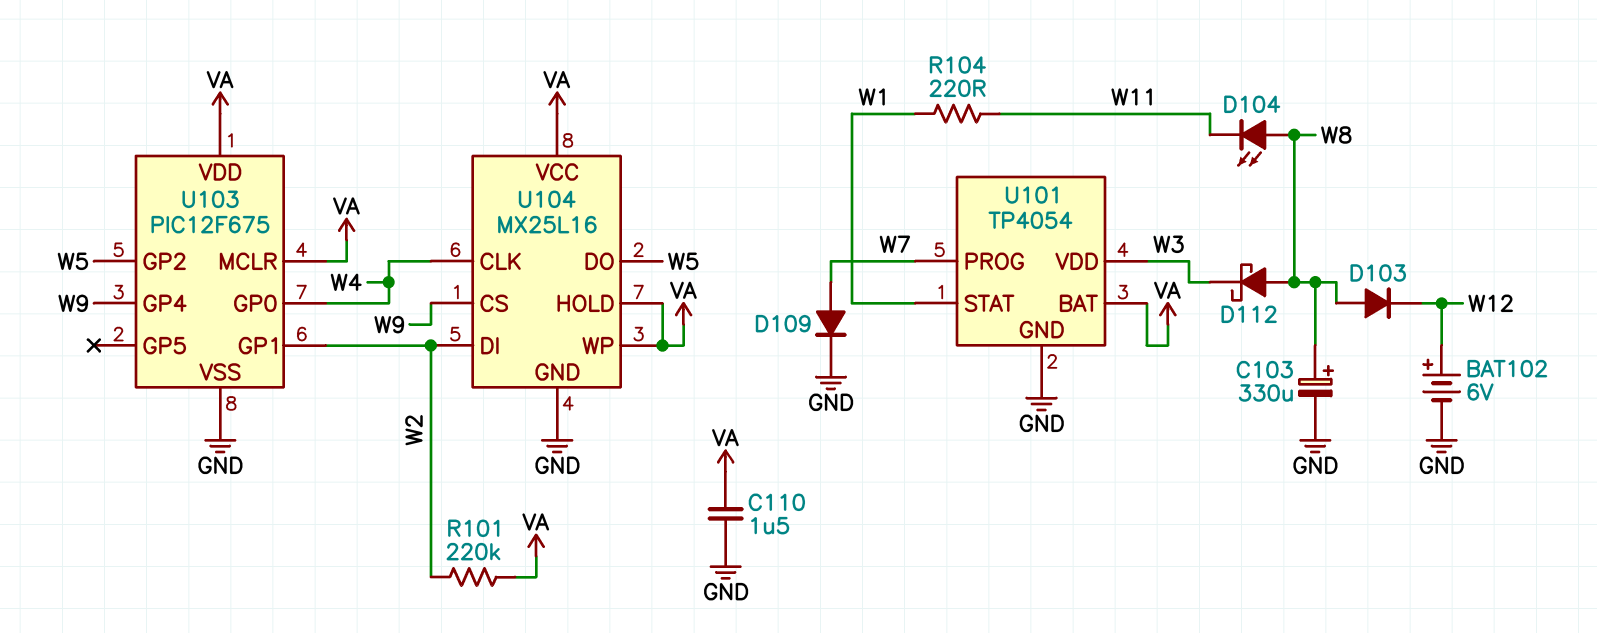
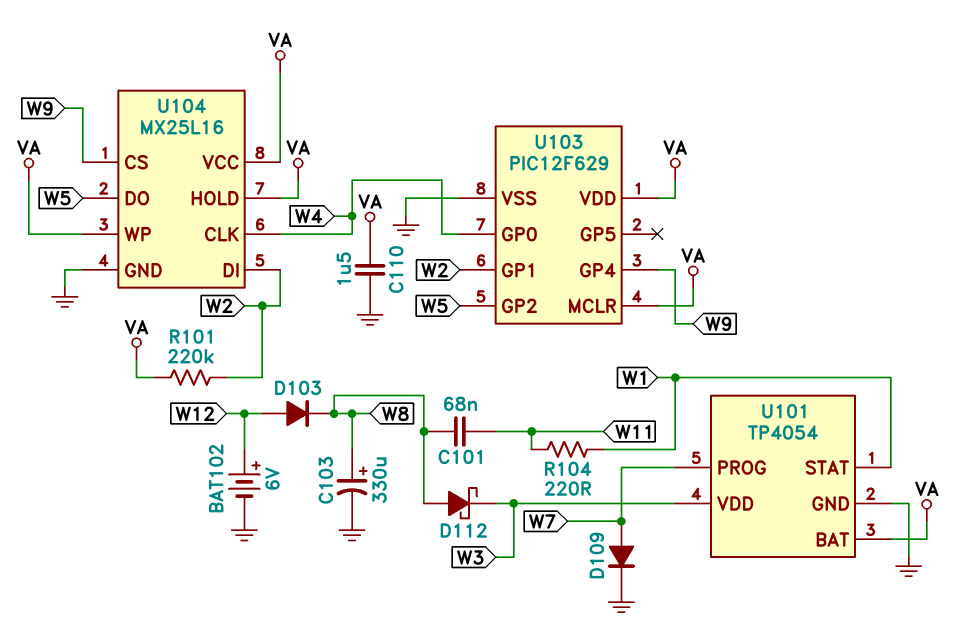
C101: none -> 68nF (W8, W11)
D103: diode (A W8, K W12) -> diode (A W12, K W8)
D104: LED (A W8, K W11) -> none
U103: PIC12F675 -> PIC12F629

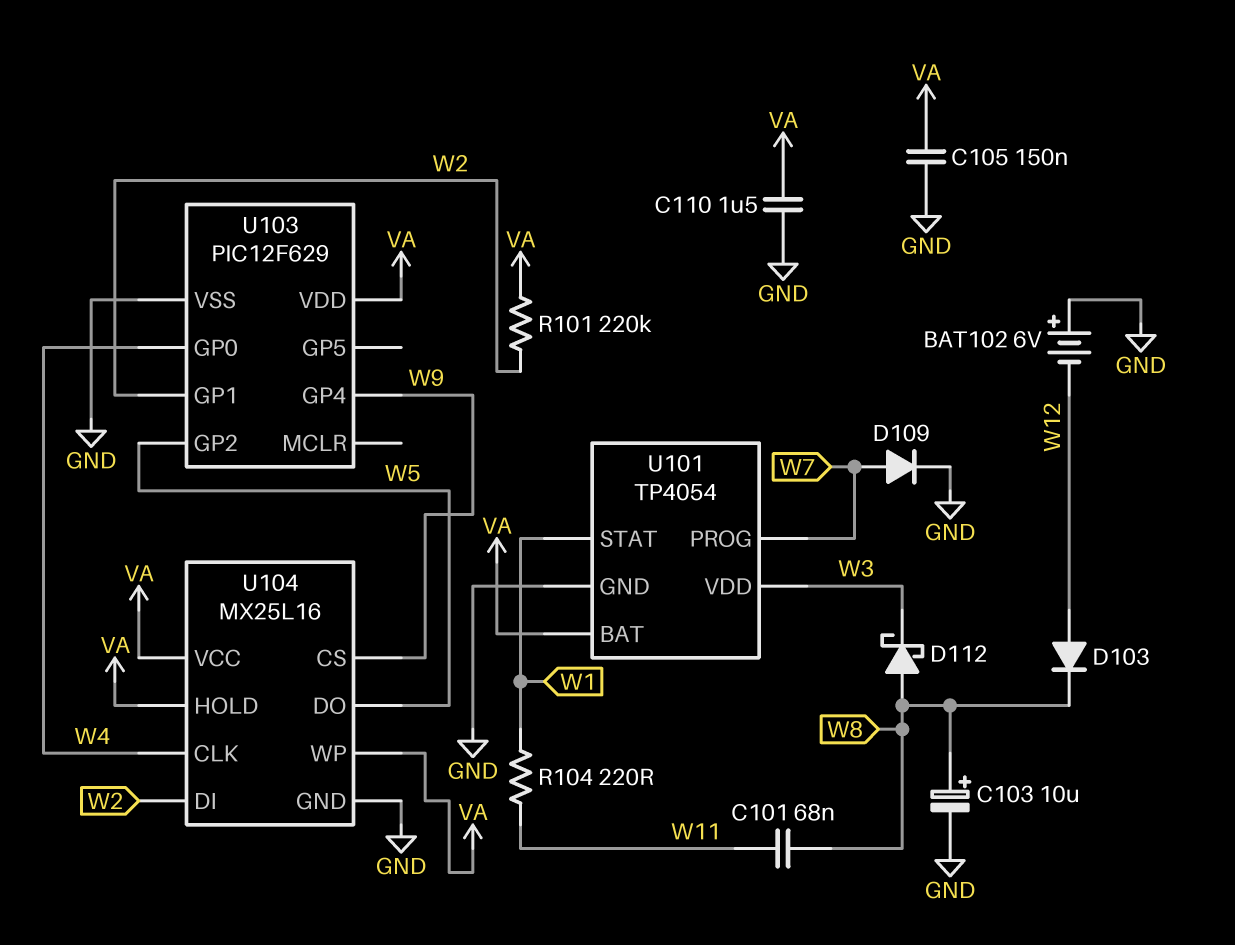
BAT102: 6V (plus W12, minus GND) -> 6V (plus GND, minus W12)
C103: 330uF (plus W8, minus GND) -> 10uF (plus W8, minus GND)
C105: none -> 150nF (GND, VA)
U103 pin MCLR: VA -> none

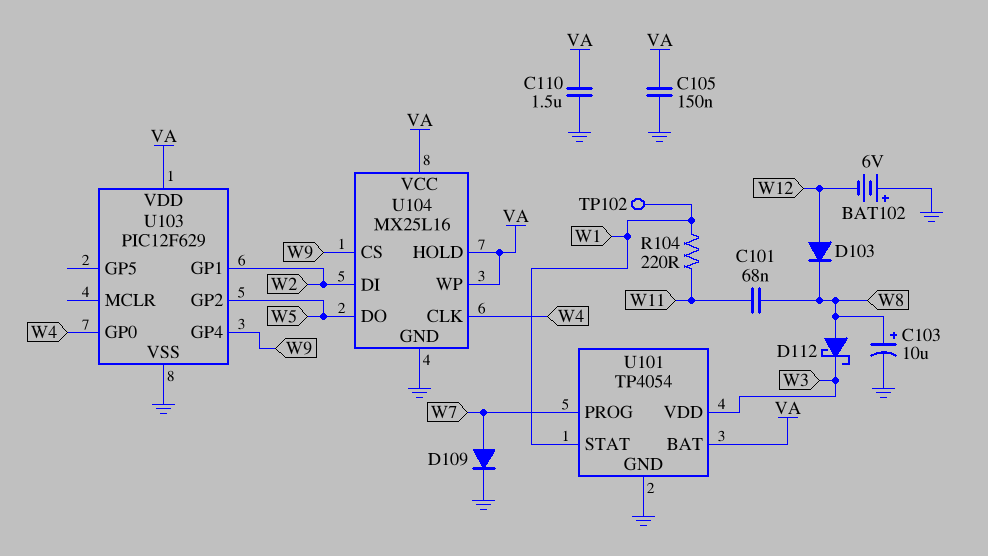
R101: 220k (VA, W2) -> none
TP102: none -> test point (W1)

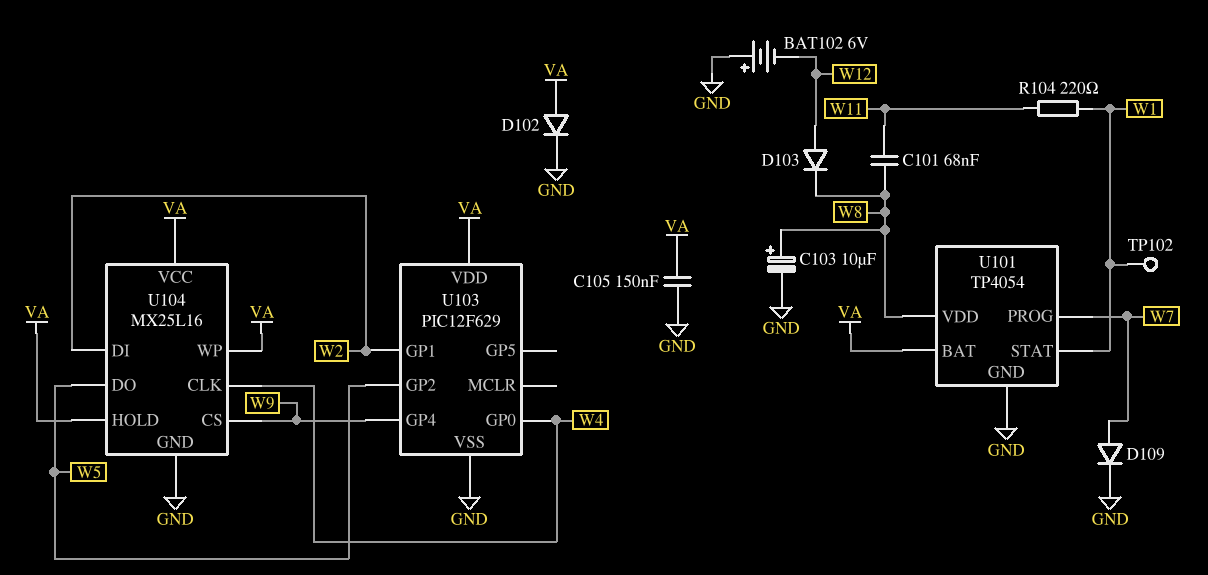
C110: 1.5uF (GND, VA) -> none
D102: none -> diode (A VA, K GND)
D112: schottky (A W8, K W3) -> none
U101 pin VDD: W3 -> W8

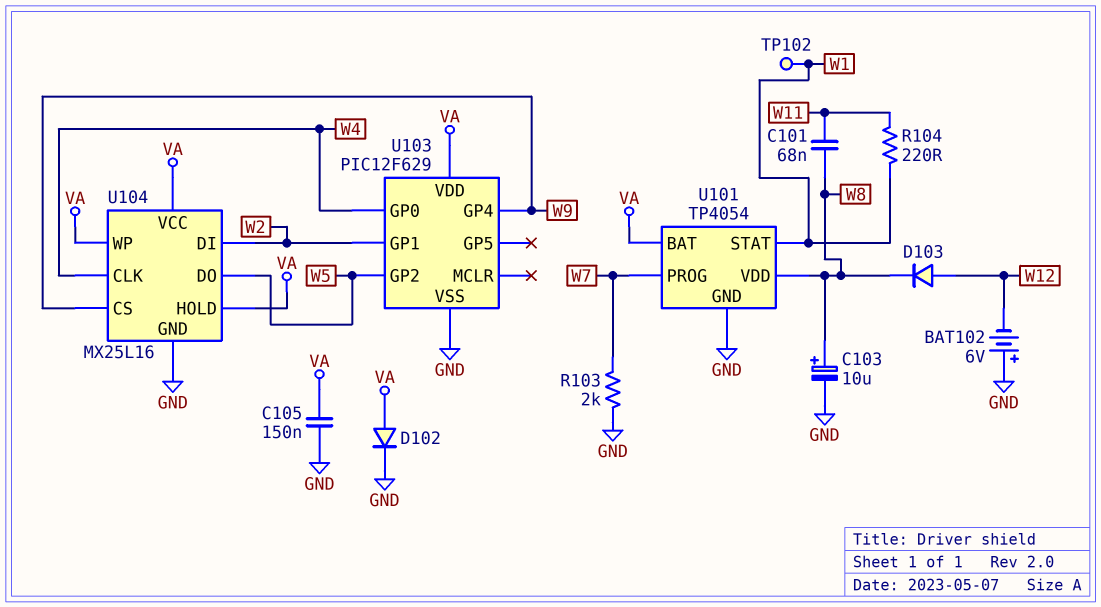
D109: diode (A W7, K GND) -> none
R103: none -> 2k (GND, W7)

